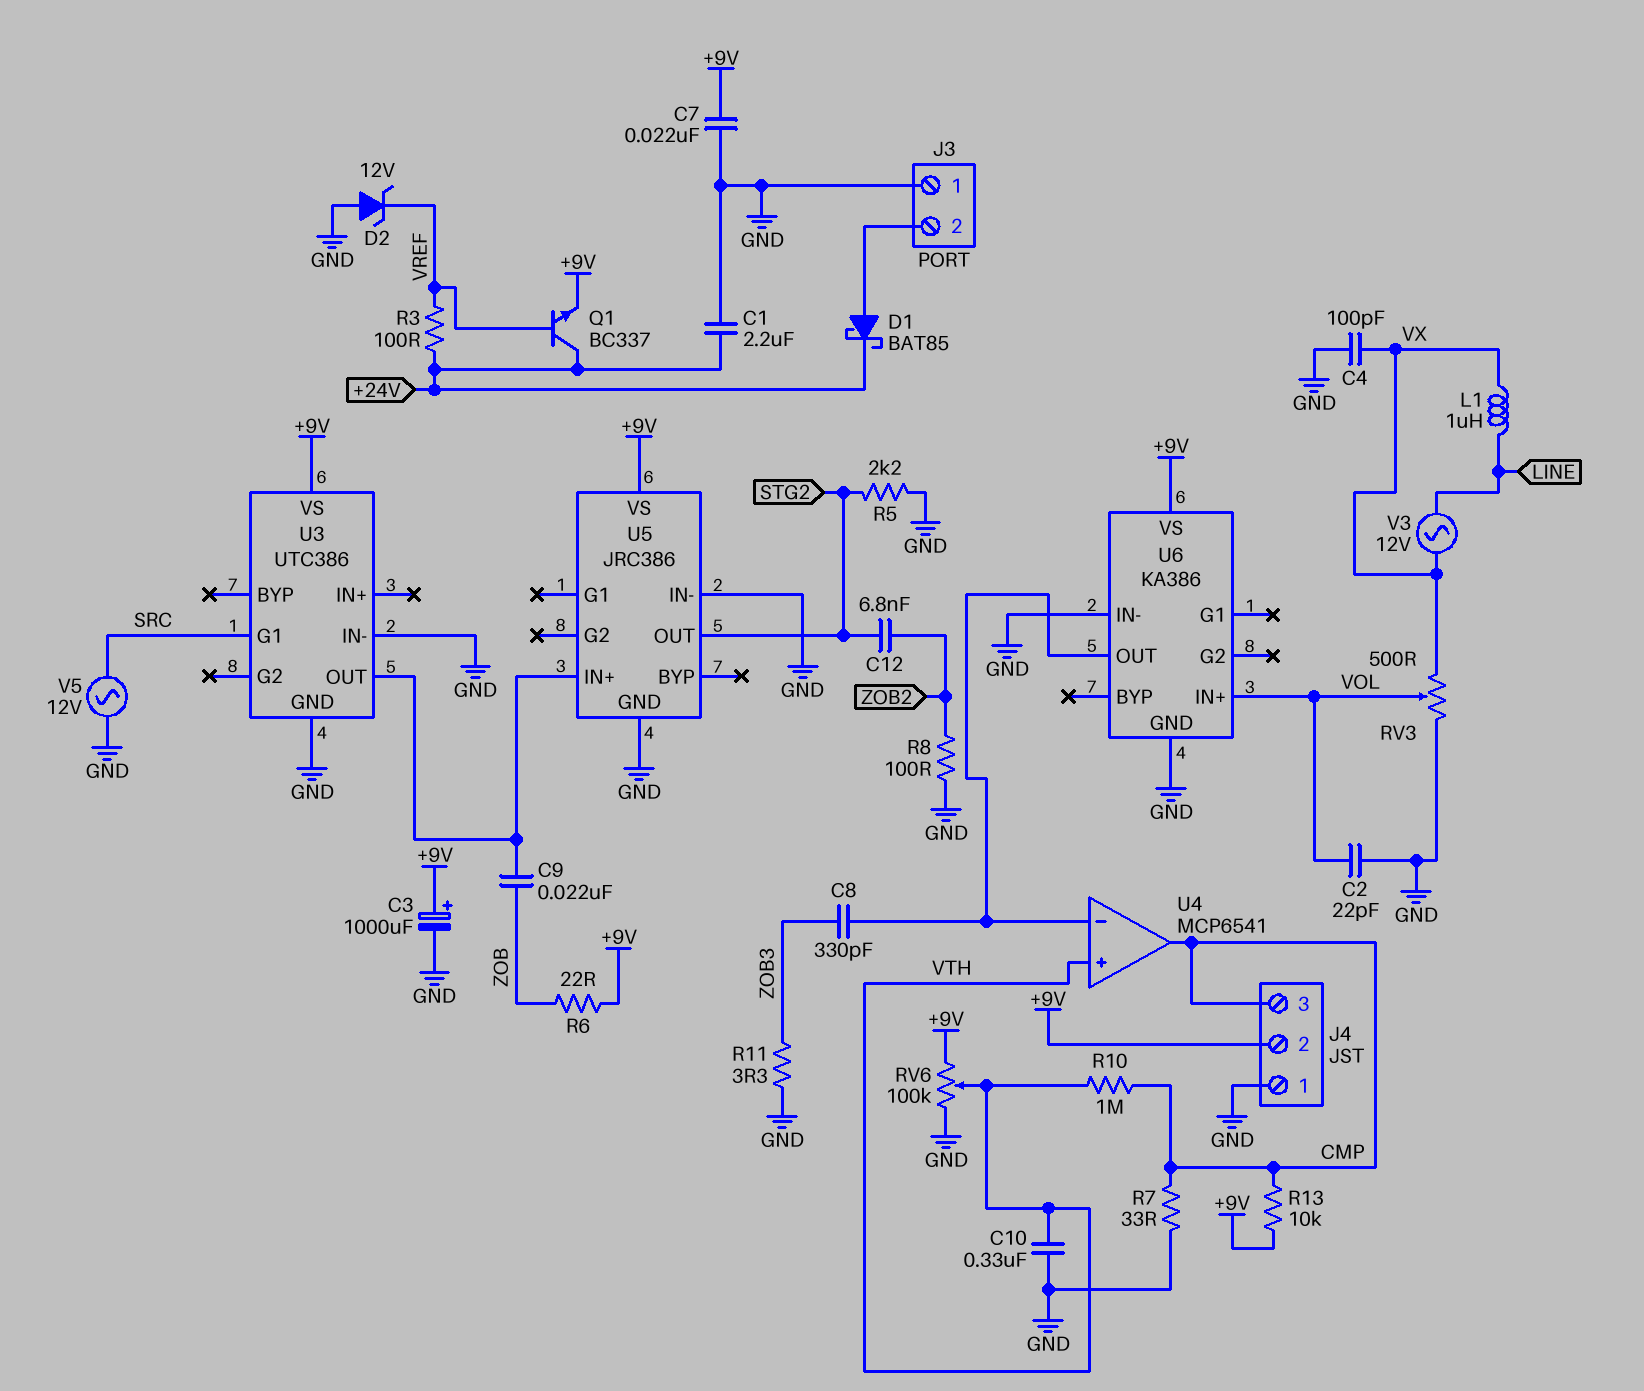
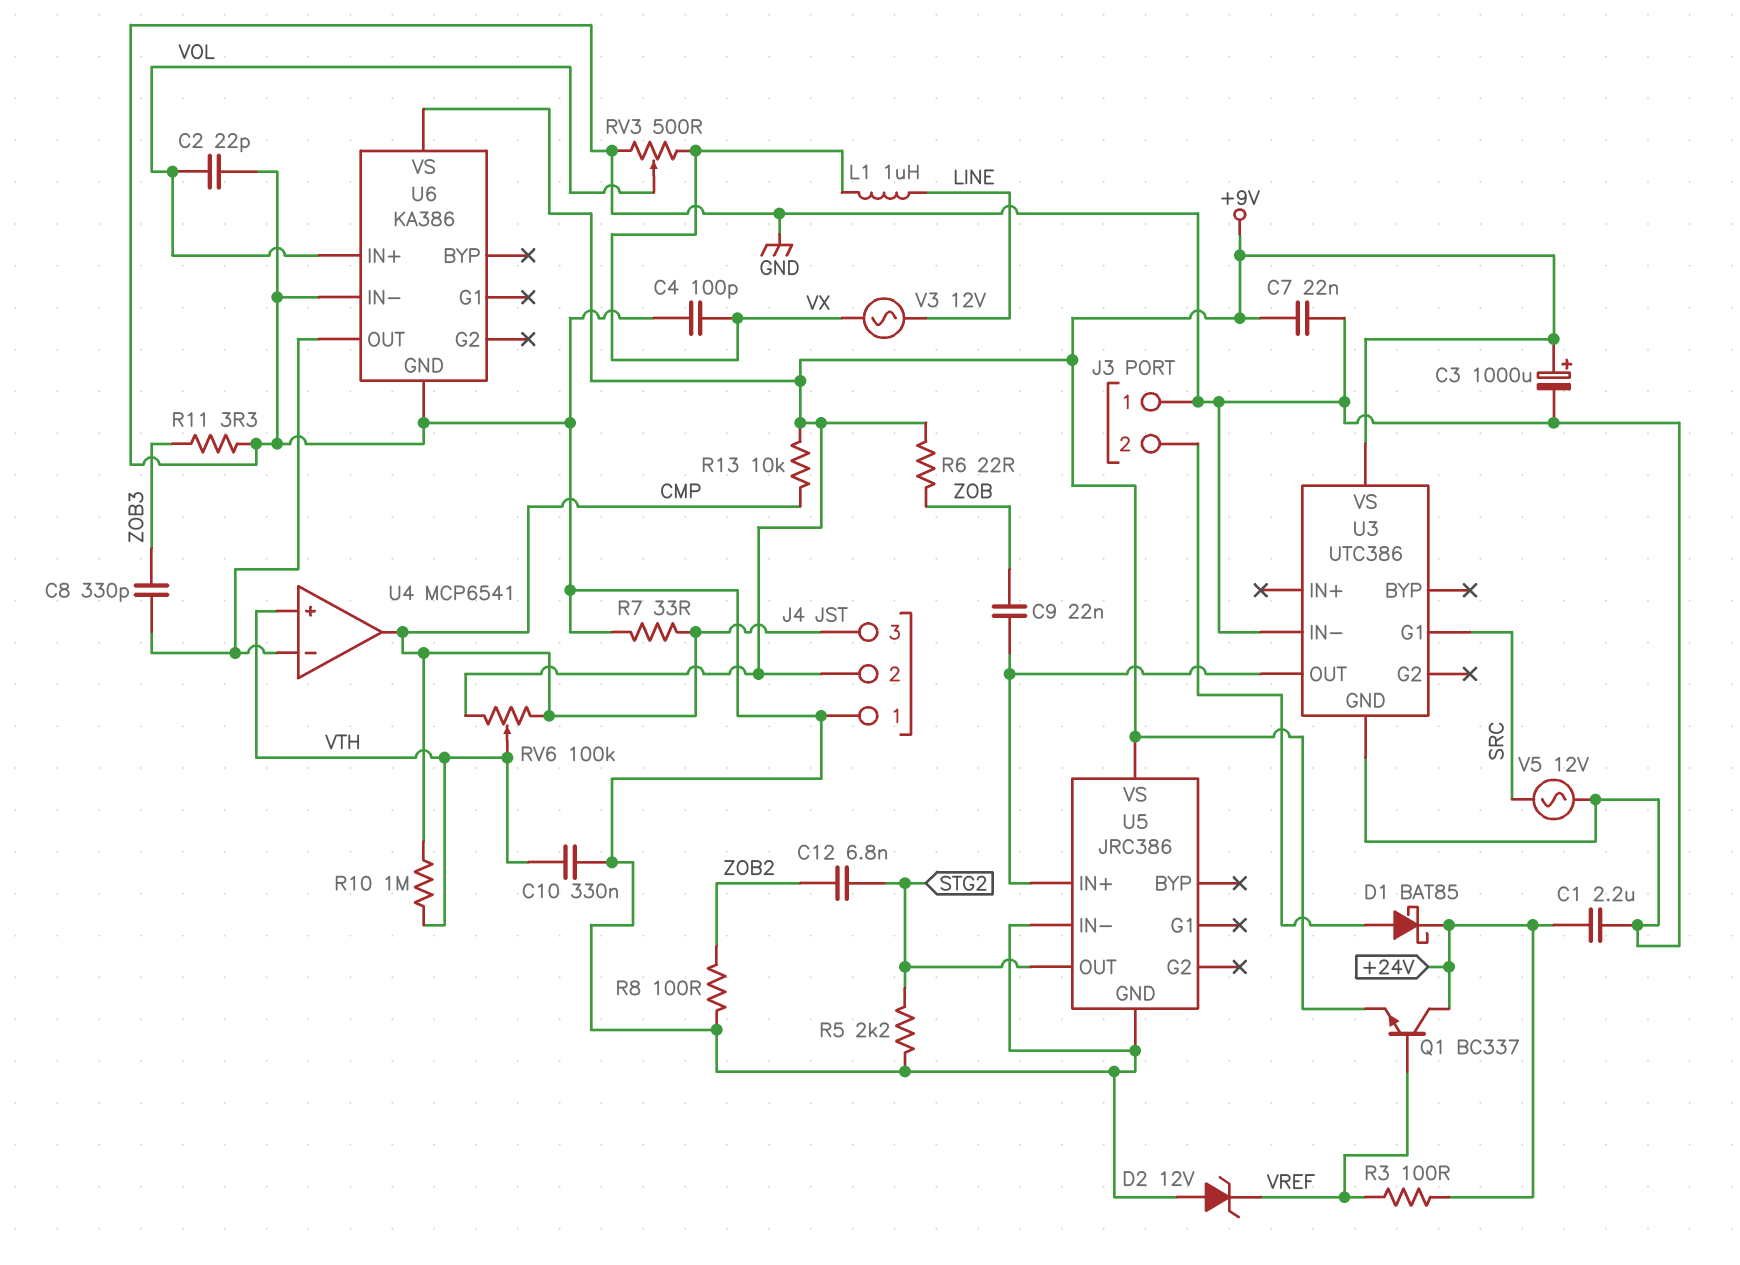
RV6: 100k (+9V, GND, wiper VTH) -> 100k (+9V, CMP, wiper VTH)

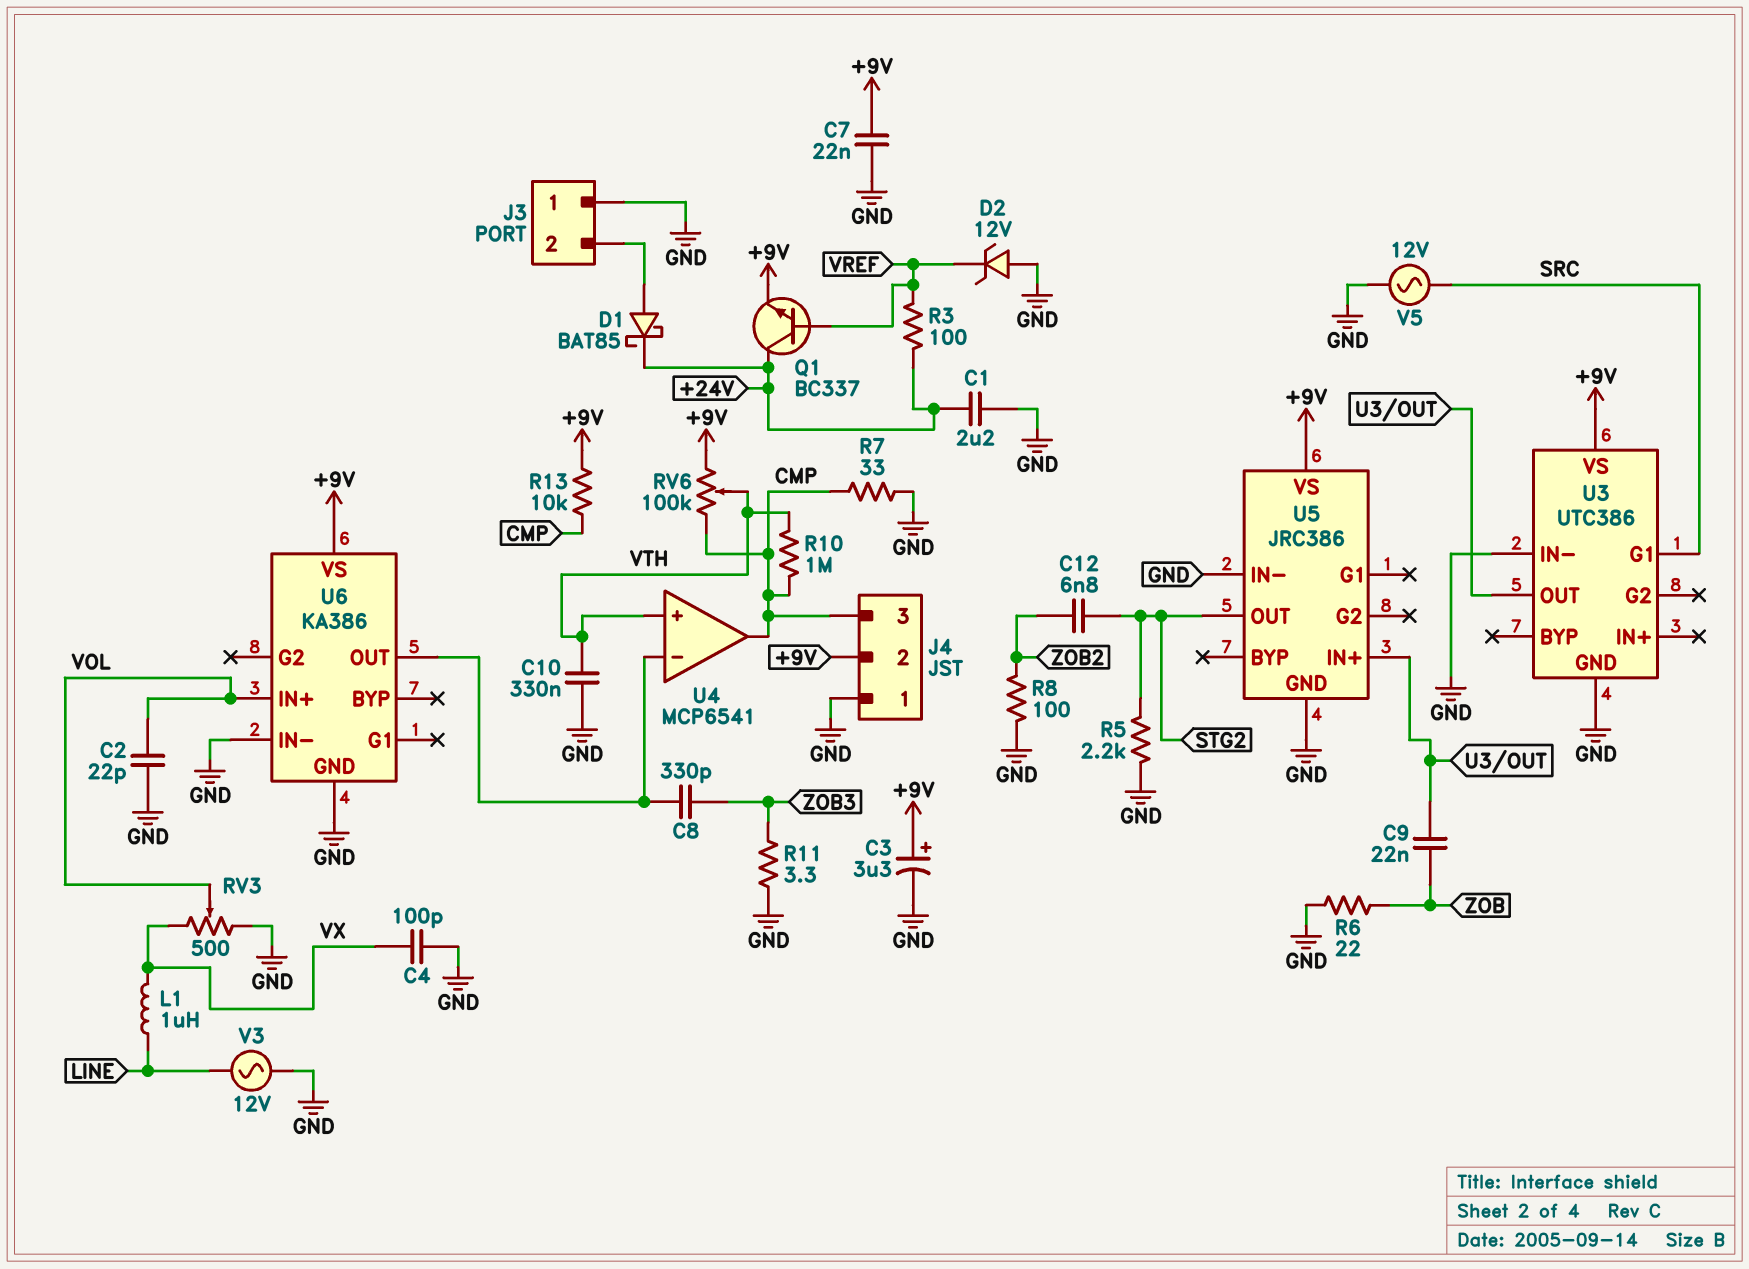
C3: 1000uF (plus +9V, minus GND) -> 3.3uF (plus +9V, minus GND)
R6: 22 (+9V, ZOB) -> 22 (GND, ZOB)
V3: AC 12V (LINE, VX) -> AC 12V (GND, LINE)

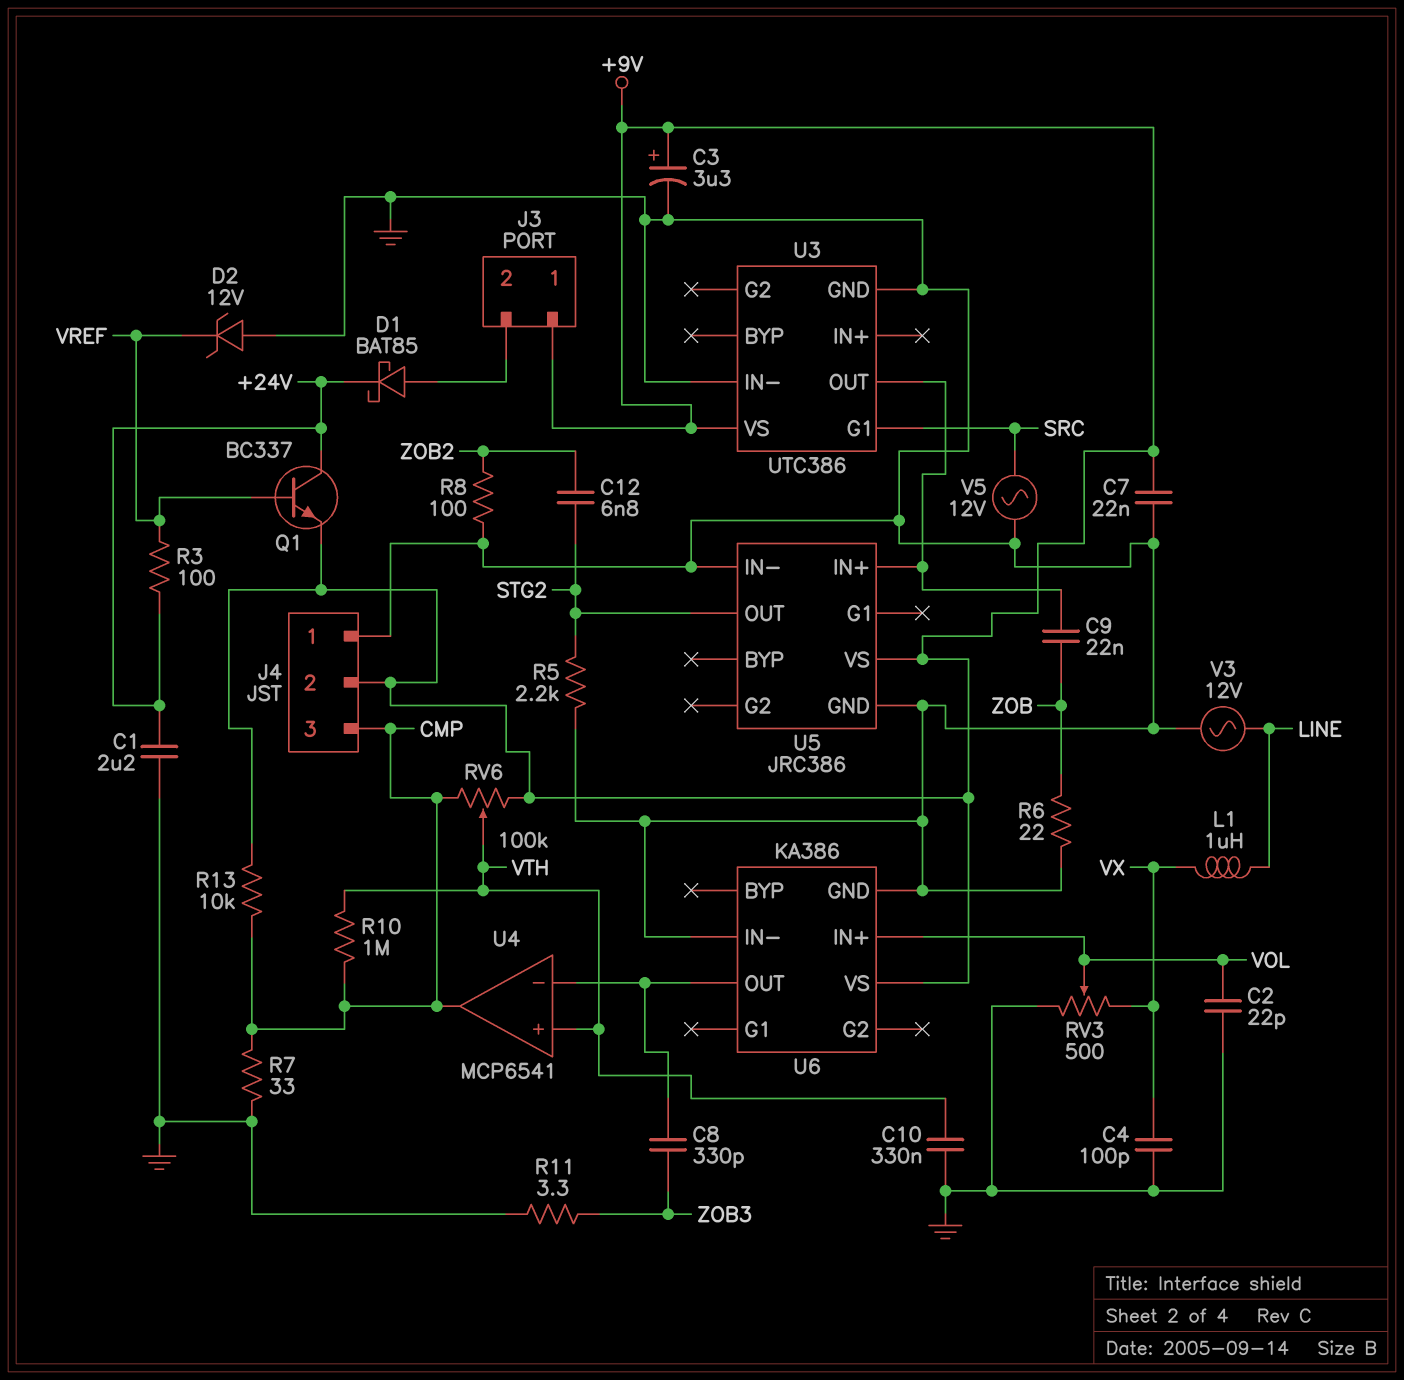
J3 pin 1: GND -> +9V

